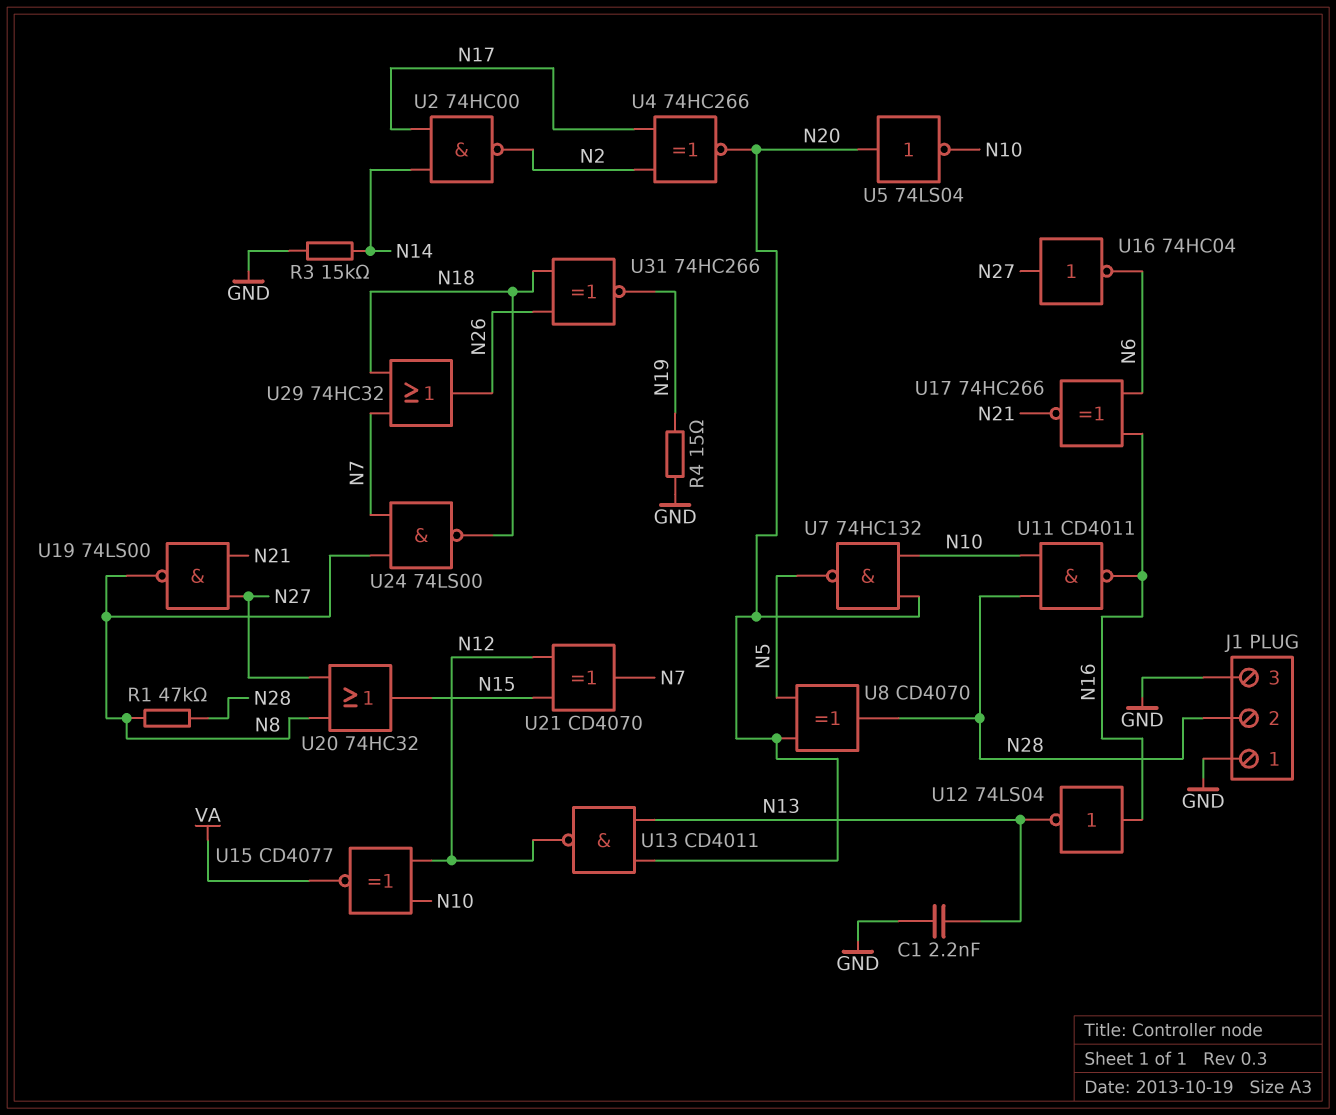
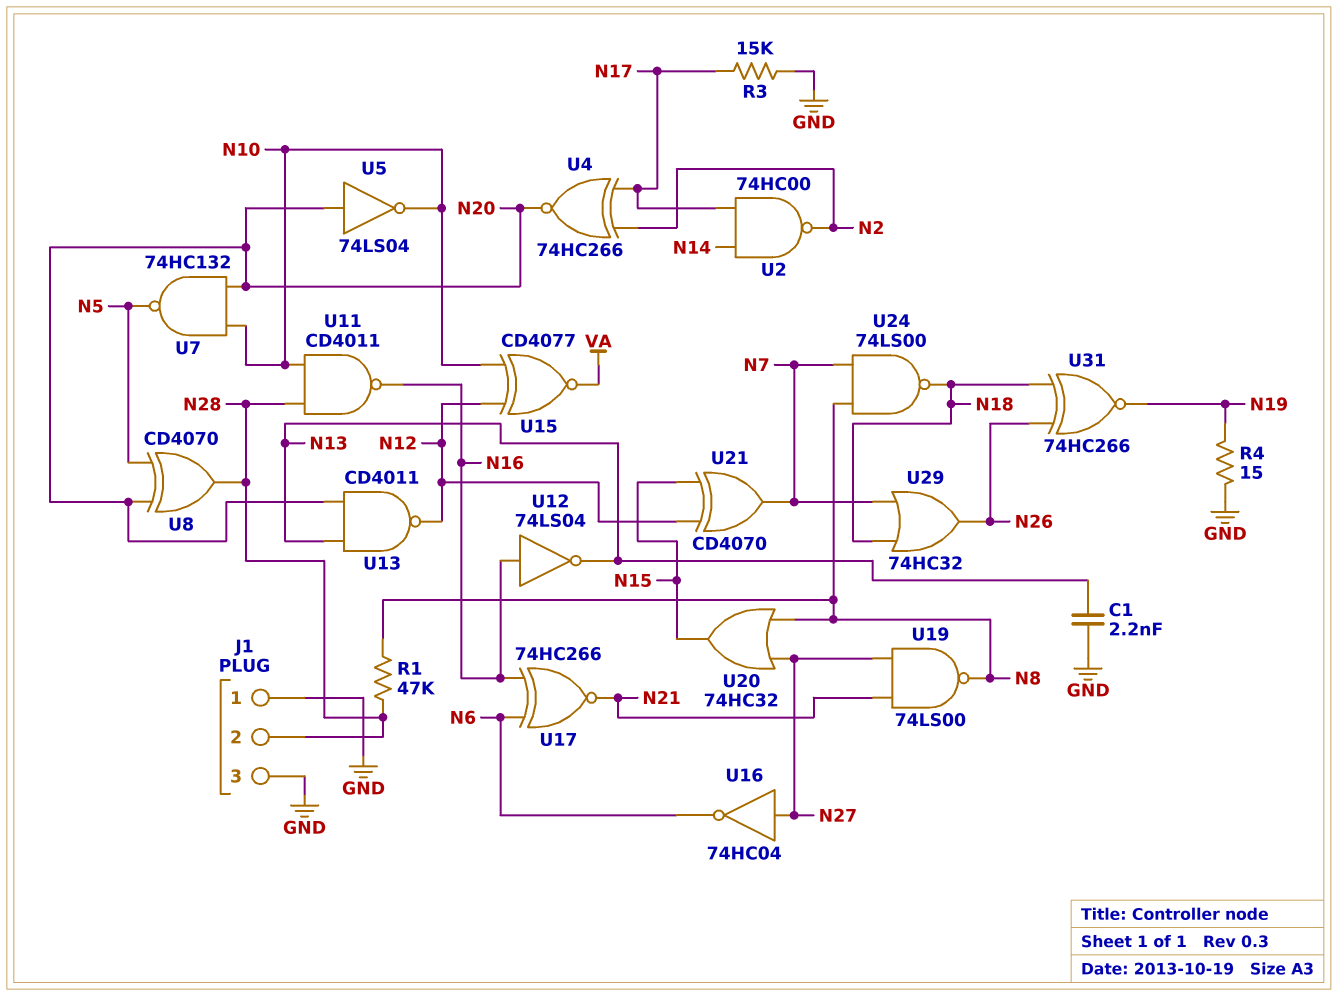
R3: 15k (GND, N14) -> 15k (GND, N17)

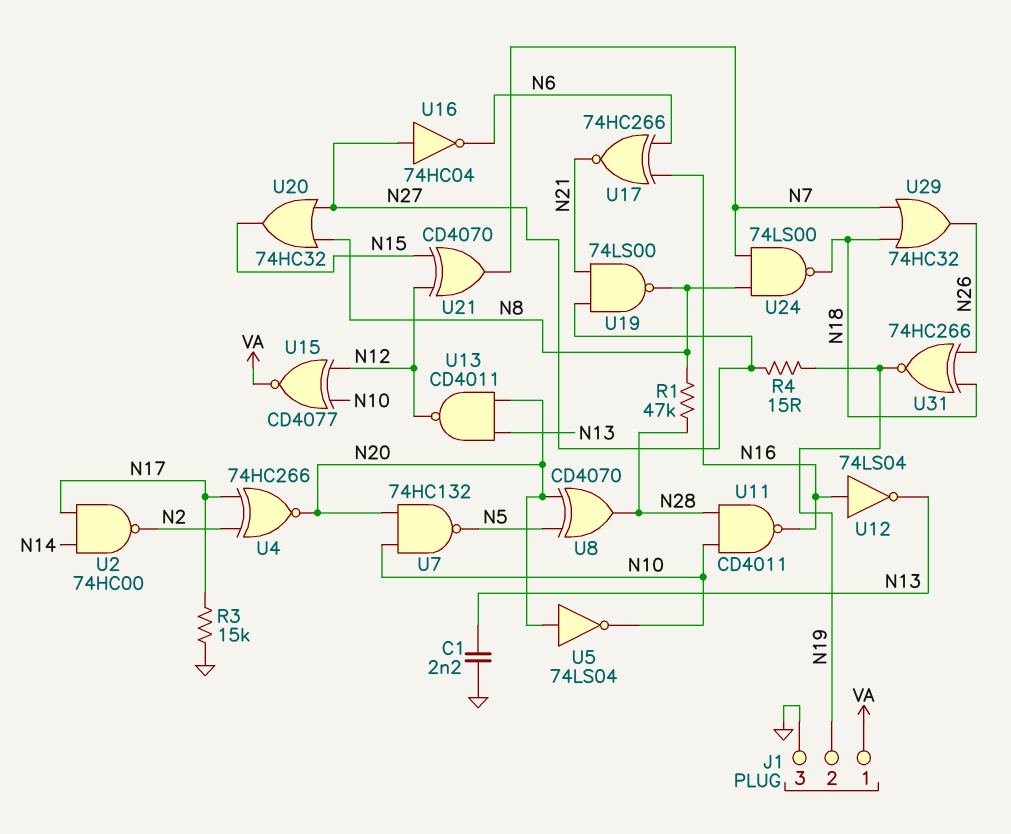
J1 pin 1: GND -> VA
J1 pin 2: N28 -> N19
R4: 15 (GND, N19) -> 15 (N19, N27)

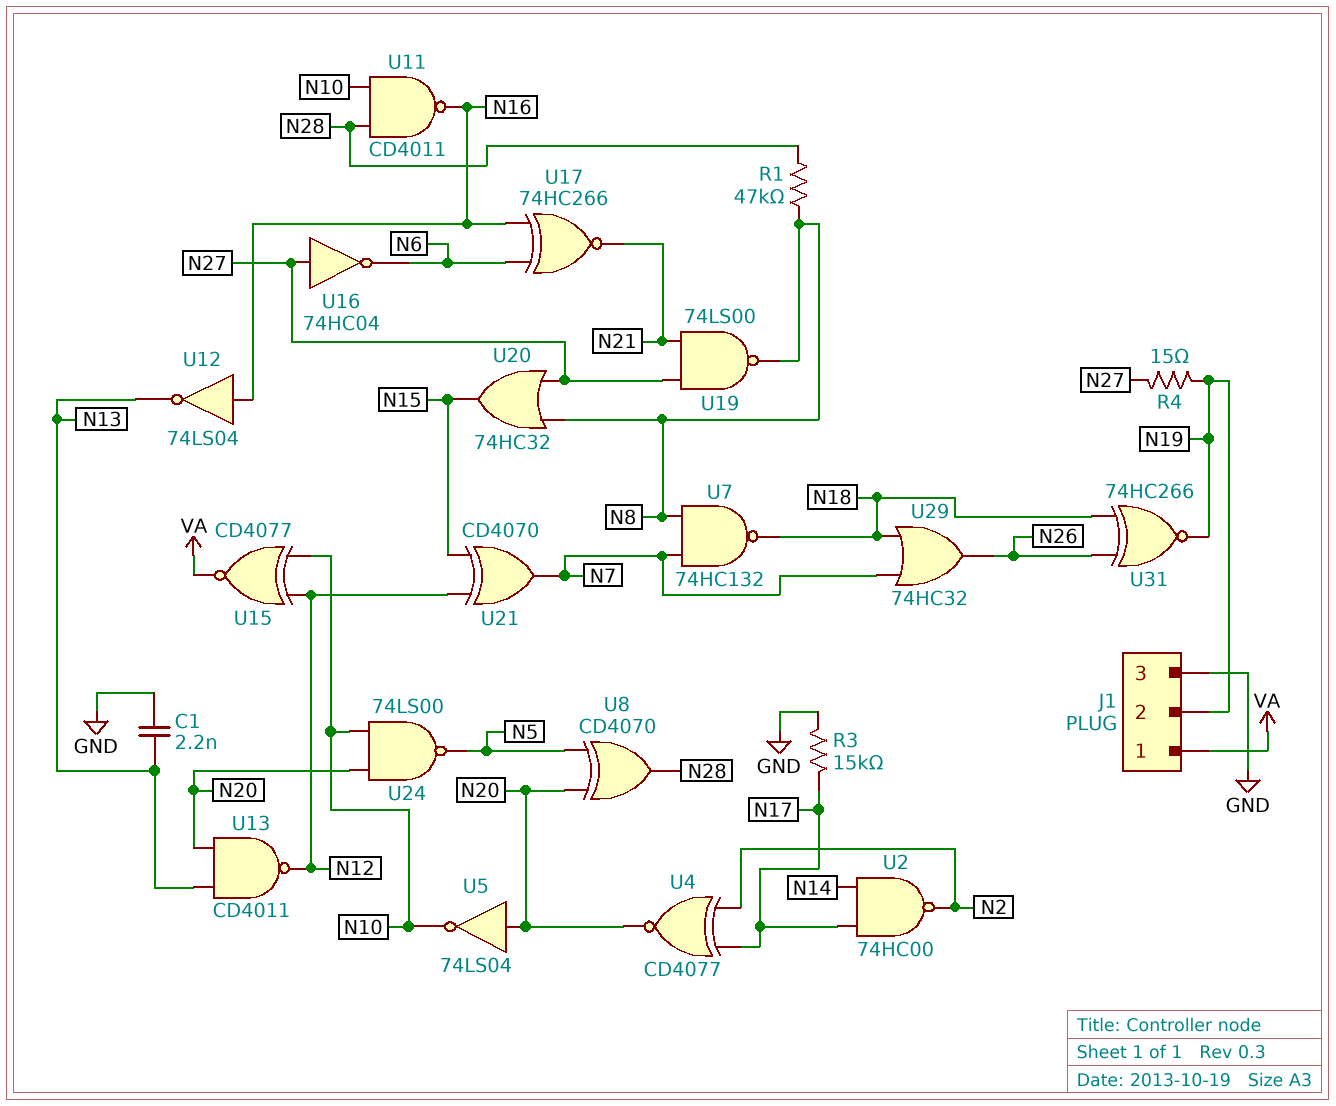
U4: XNOR 74HC266 (in N2, in N17, out N20) -> XNOR CD4077 (in N2, in N17, out N20)
U7: NAND 74HC132 (in N10, in N20, out N5) -> NAND 74HC132 (in N7, in N8, out N18)
U24: NAND 74LS00 (in N7, in N8, out N18) -> NAND 74LS00 (in N10, in N20, out N5)

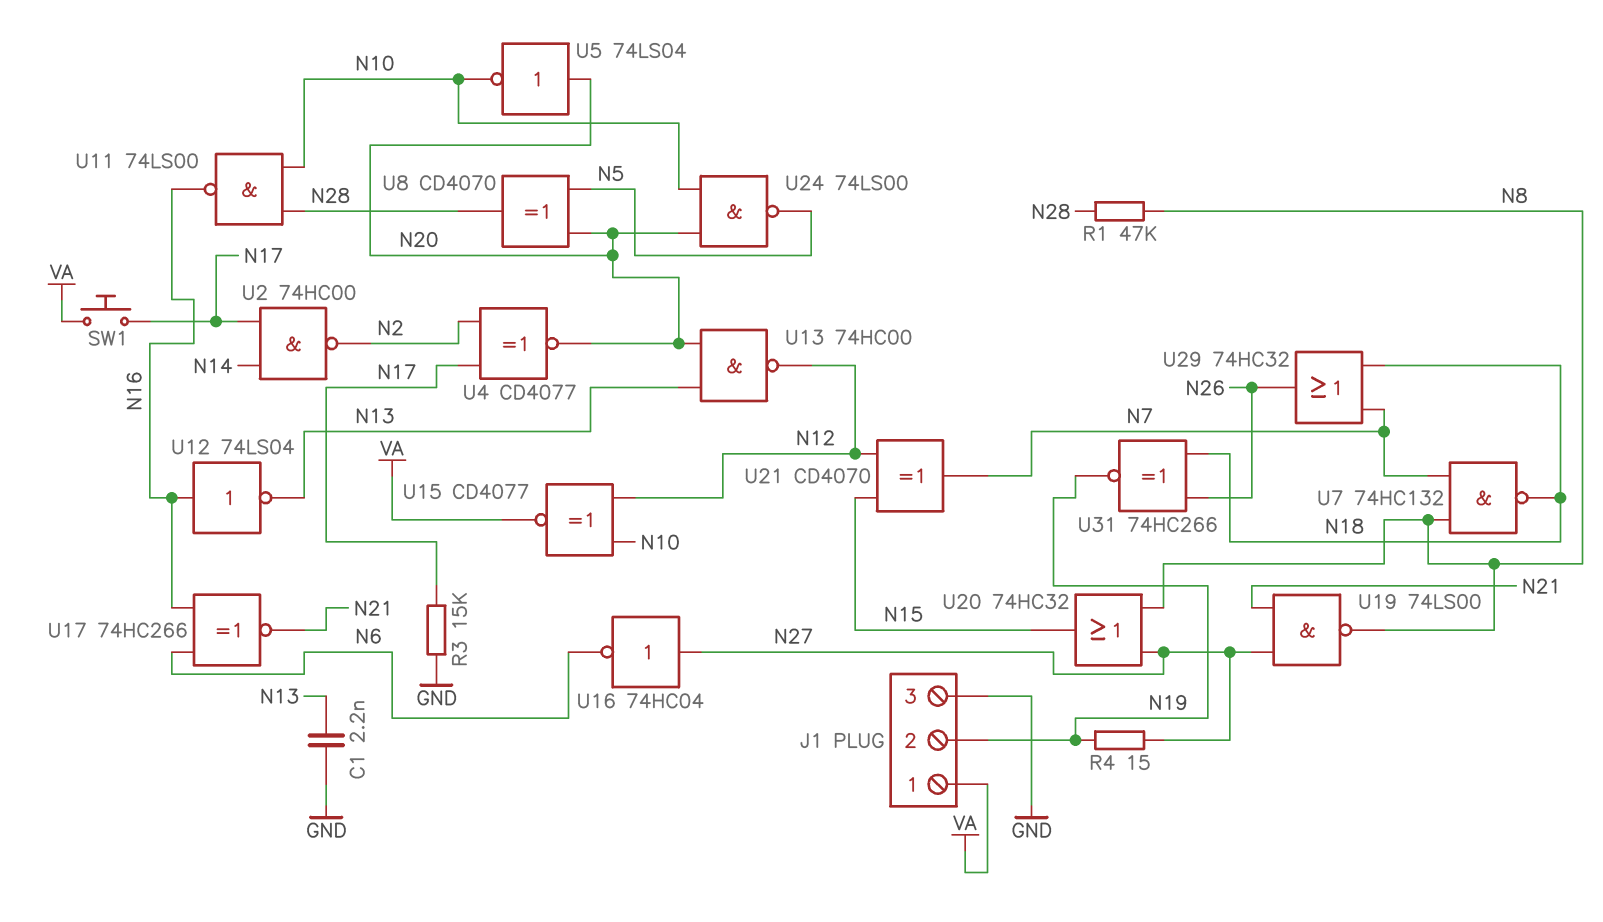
SW1: none -> button (N17, VA)
U11: NAND CD4011 (in N10, in N28, out N16) -> NAND 74LS00 (in N10, in N28, out N16)
U13: NAND CD4011 (in N13, in N20, out N12) -> NAND 74HC00 (in N13, in N20, out N12)

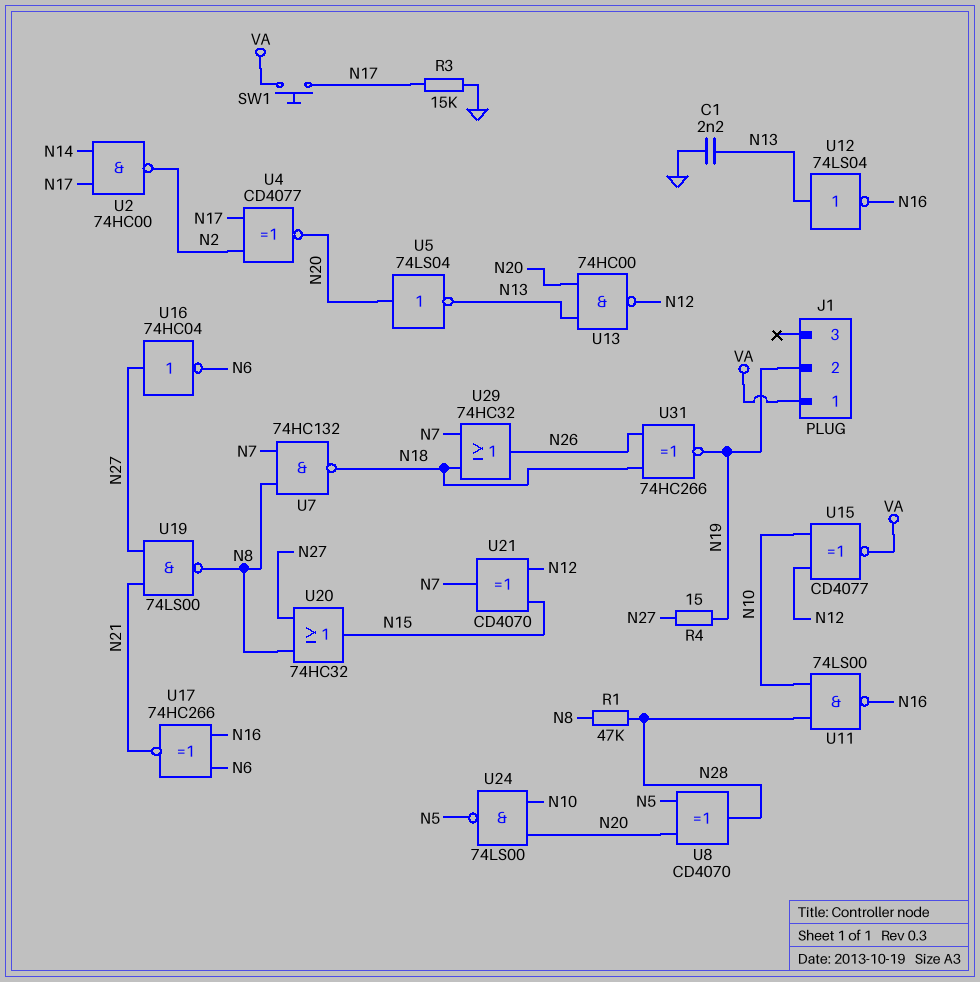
J1 pin 3: GND -> none
U5: NOT 74LS04 (in N20, out N10) -> NOT 74LS04 (in N20, out N13)
U12: NOT 74LS04 (in N16, out N13) -> NOT 74LS04 (in N13, out N16)

